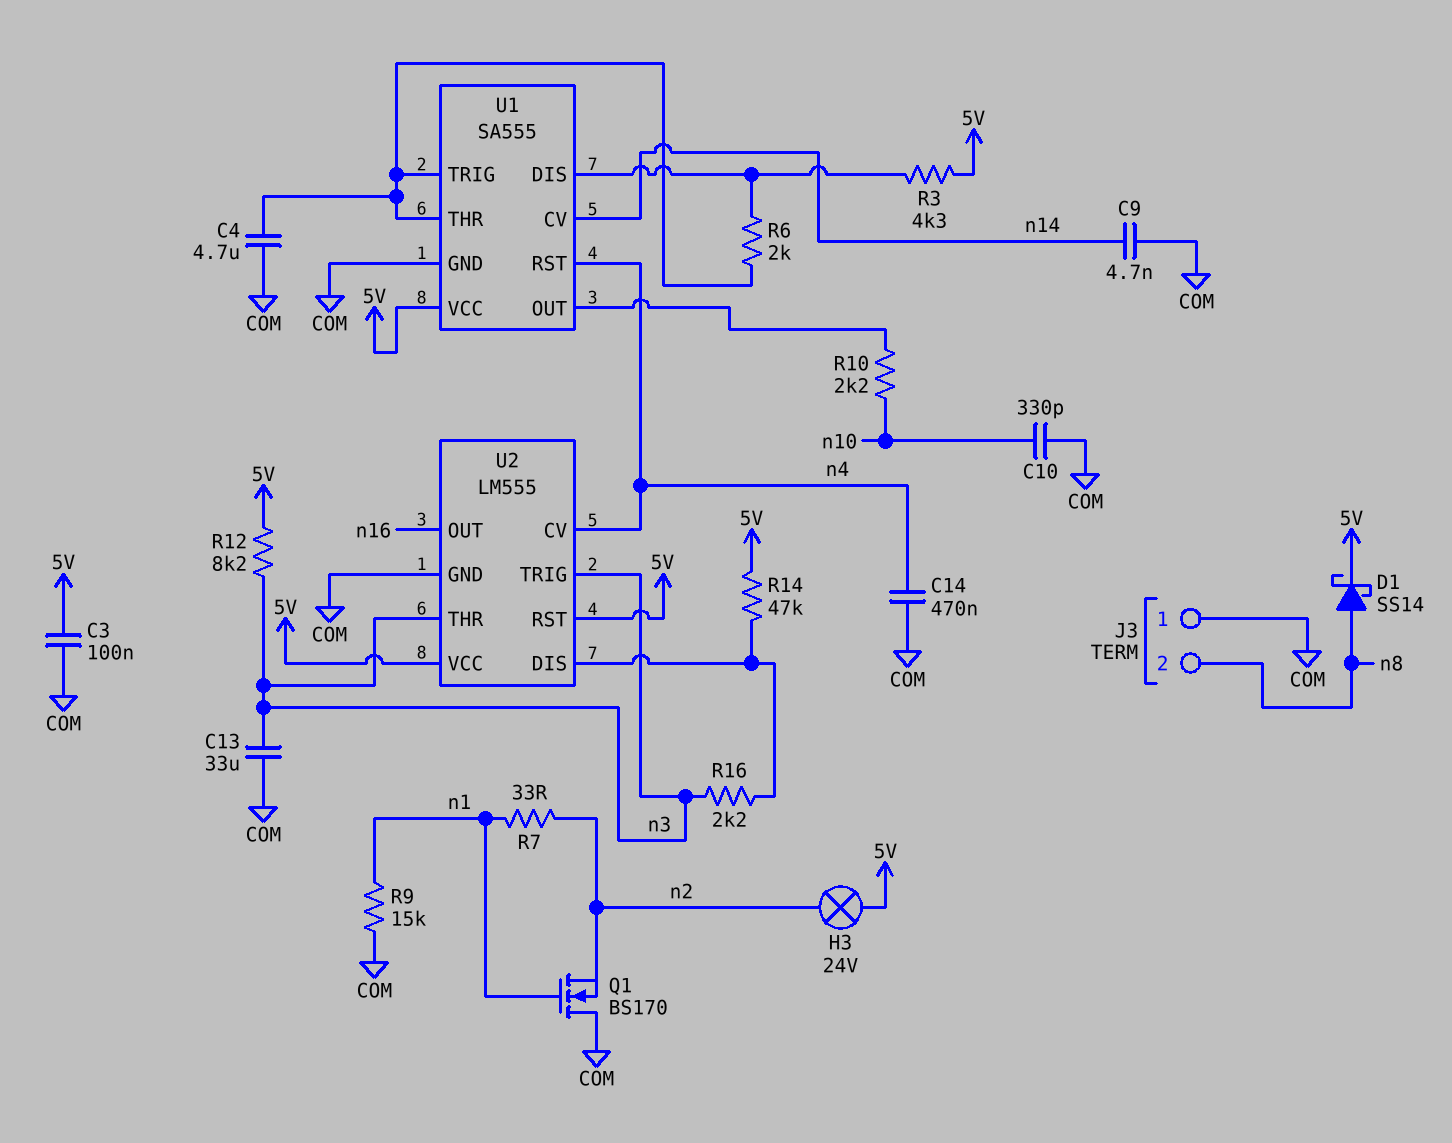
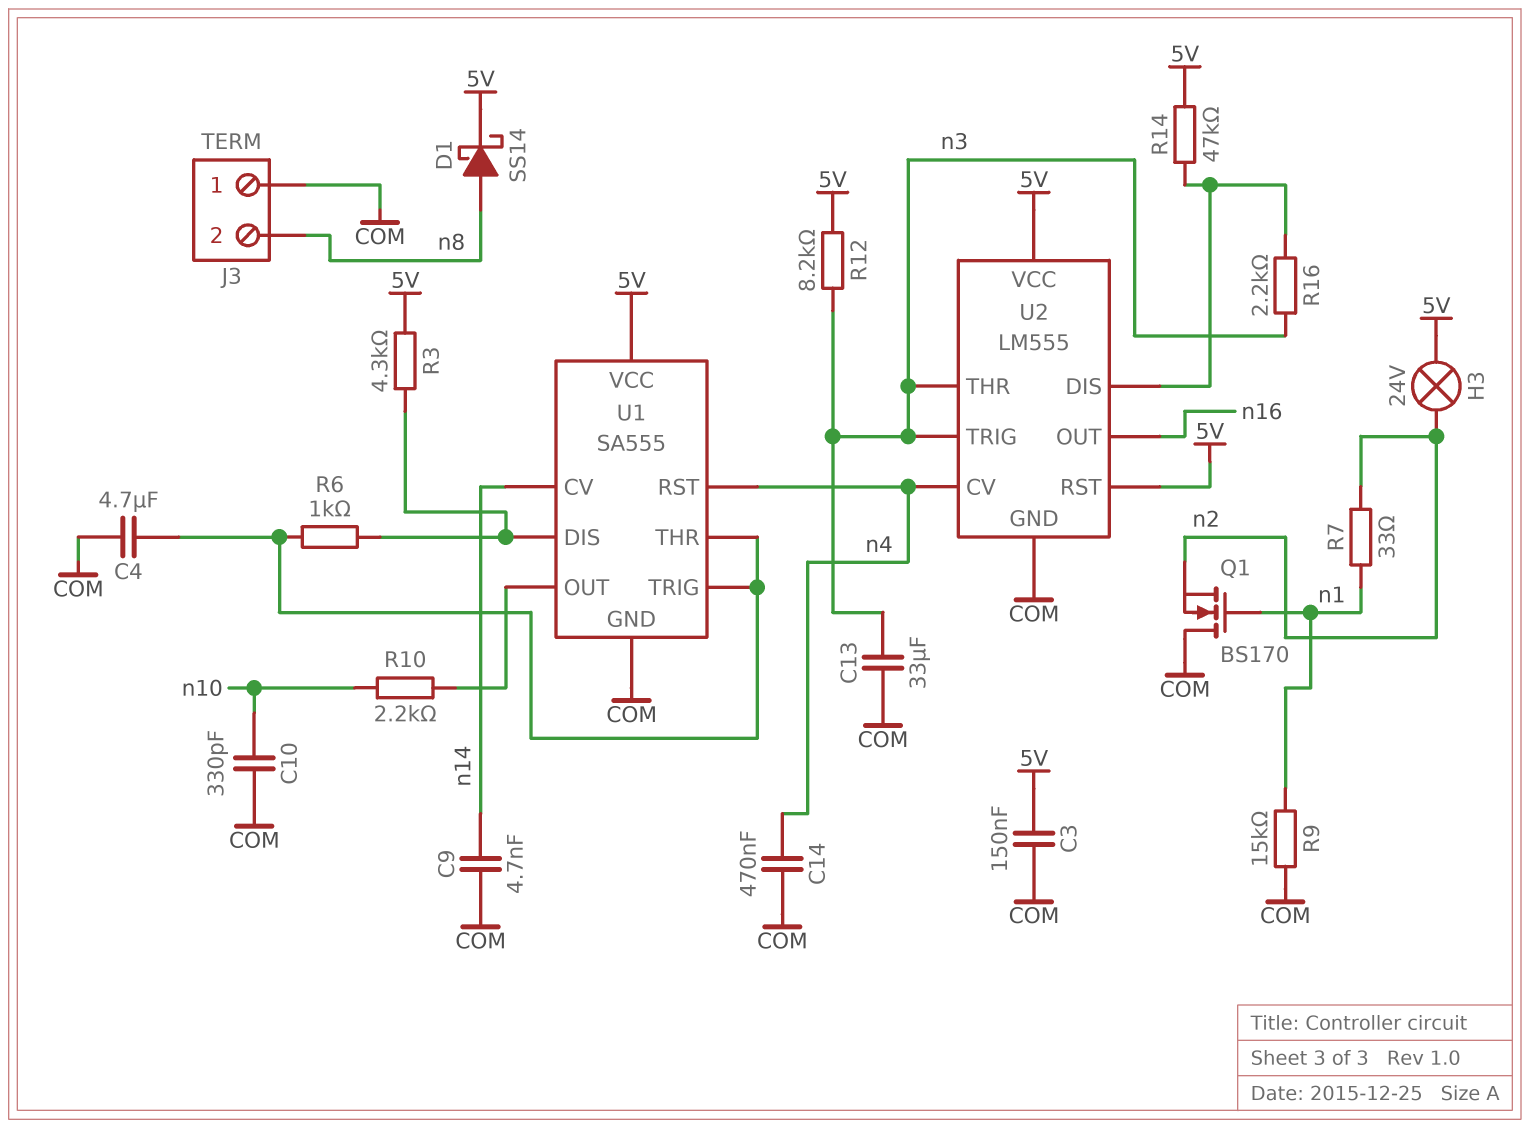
C3: 100nF (5V, COM) -> 150nF (5V, COM)
R6: 2k (U1/DIS, U1/THR) -> 1k (U1/DIS, U1/THR)

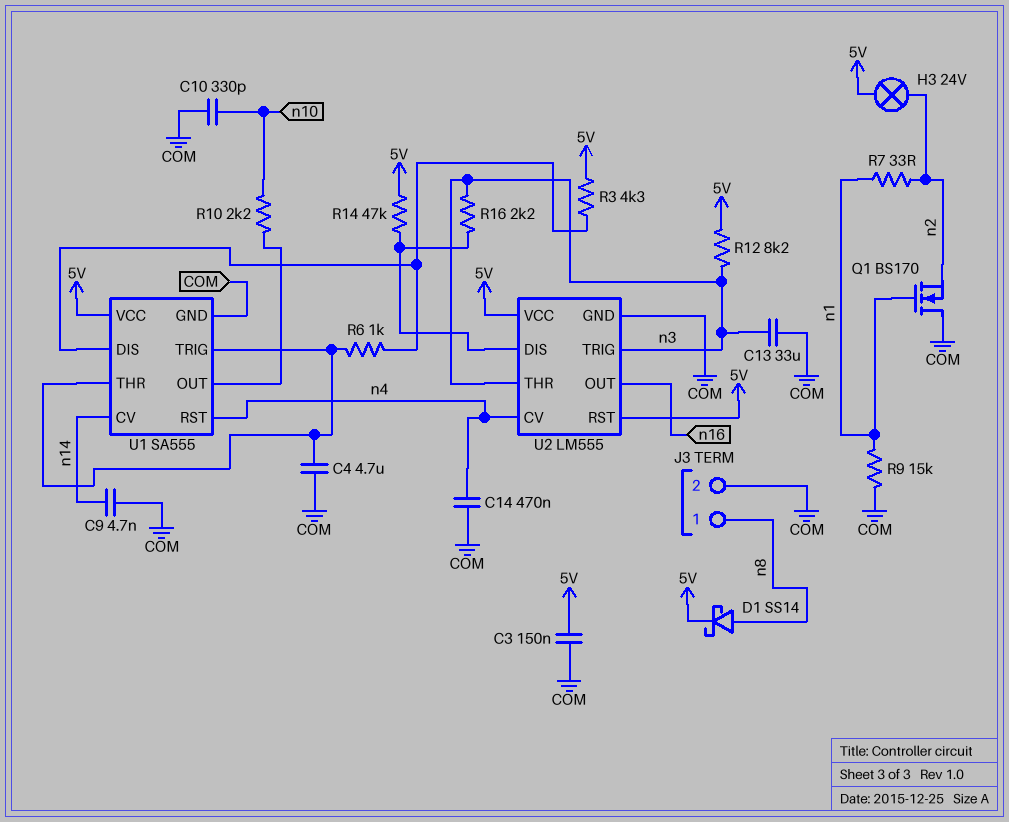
J3 pin 1: COM -> n8
J3 pin 2: n8 -> COM

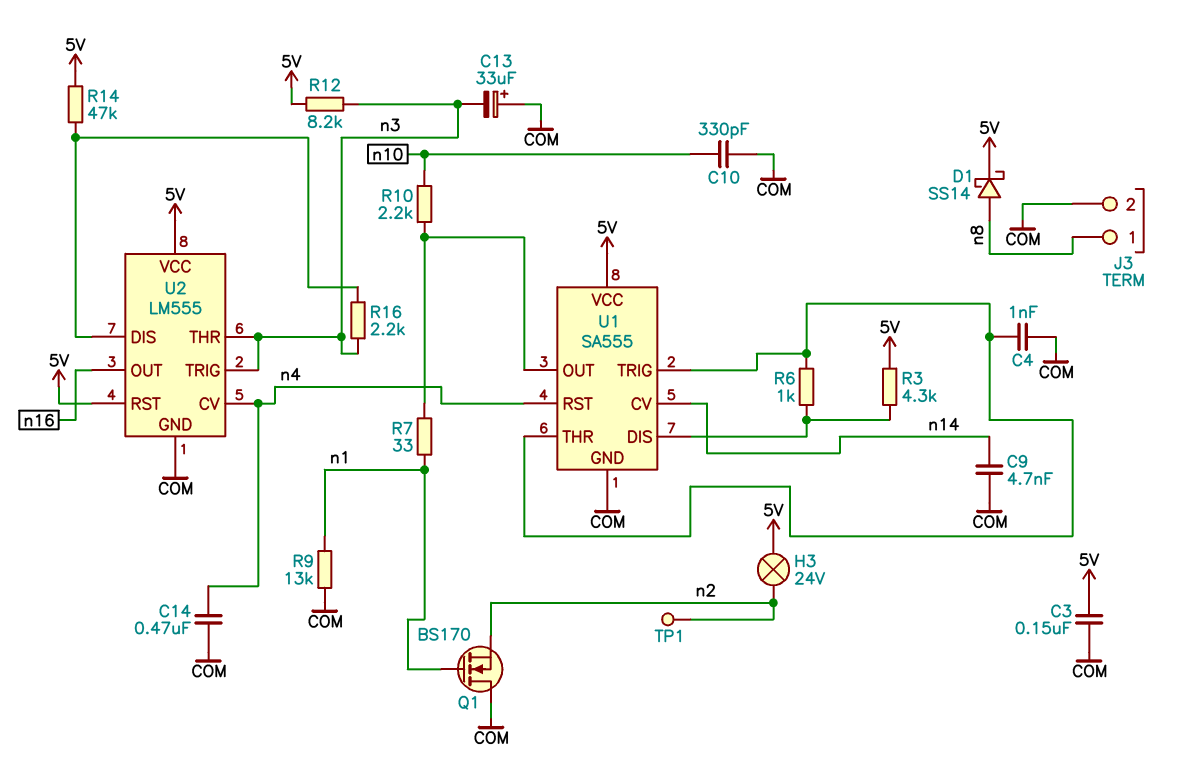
C4: 4.7uF (COM, U1/THR) -> 1nF (COM, U1/THR)
C13: 33uF (COM, n3) -> 33uF (plus COM, minus n3)
R7: 33 (n1, n2) -> 33 (U1/OUT, n1)
R9: 15k (COM, n1) -> 13k (COM, n1)
TP1: none -> test point (n2)

